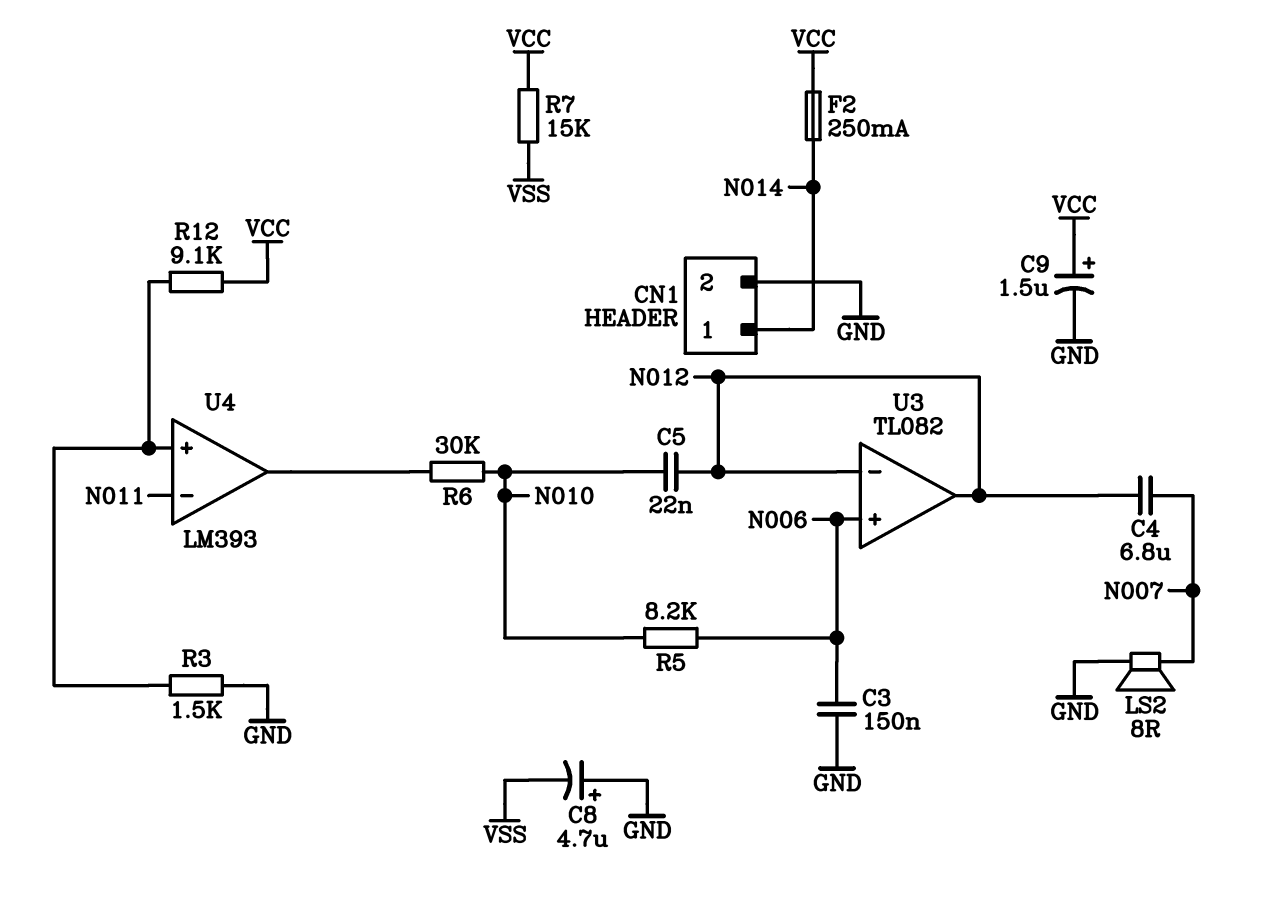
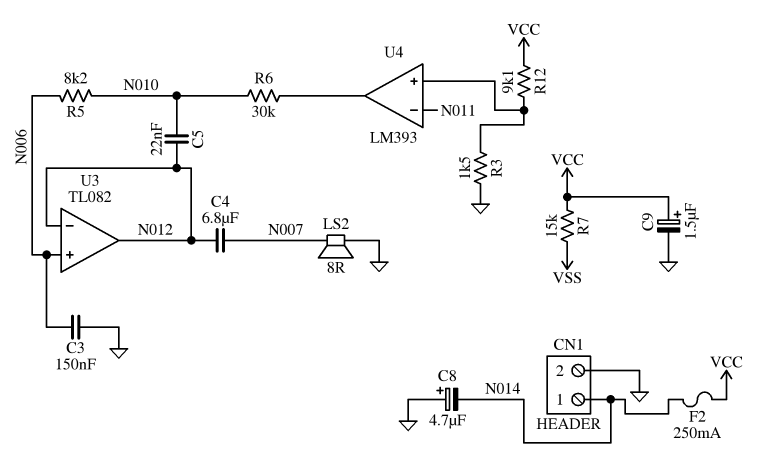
C8: 4.7uF (plus GND, minus VSS) -> 4.7uF (plus GND, minus N014)

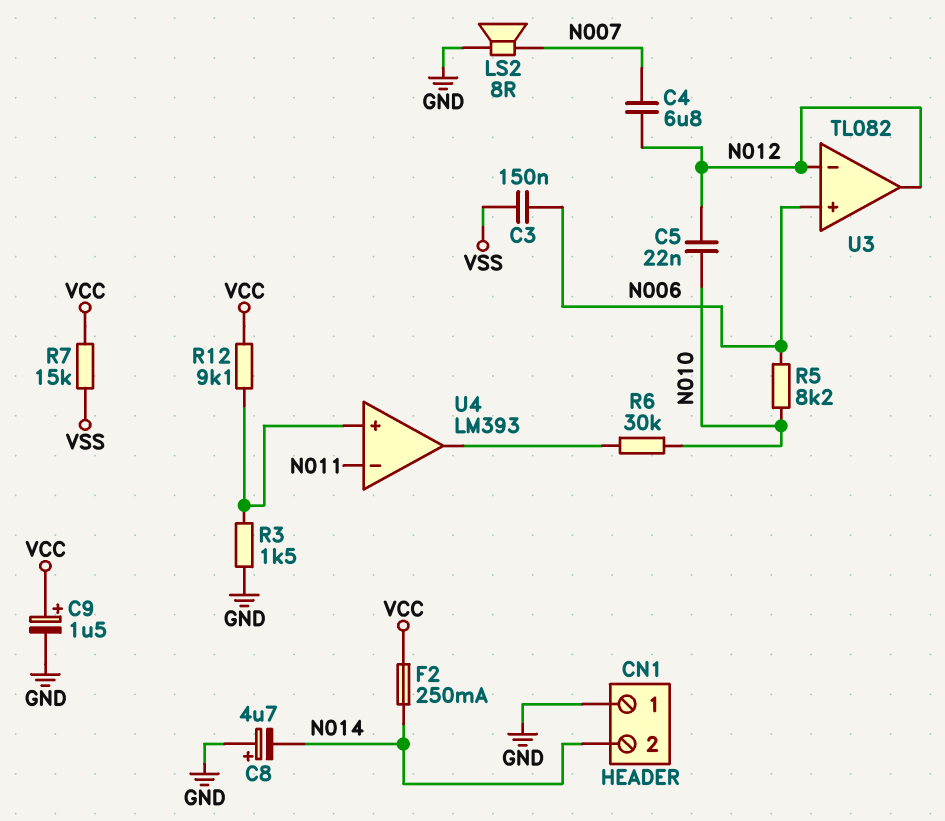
C3: 150nF (GND, N006) -> 150nF (N006, VSS)
CN1 pin 1: N014 -> GND
CN1 pin 2: GND -> N014

